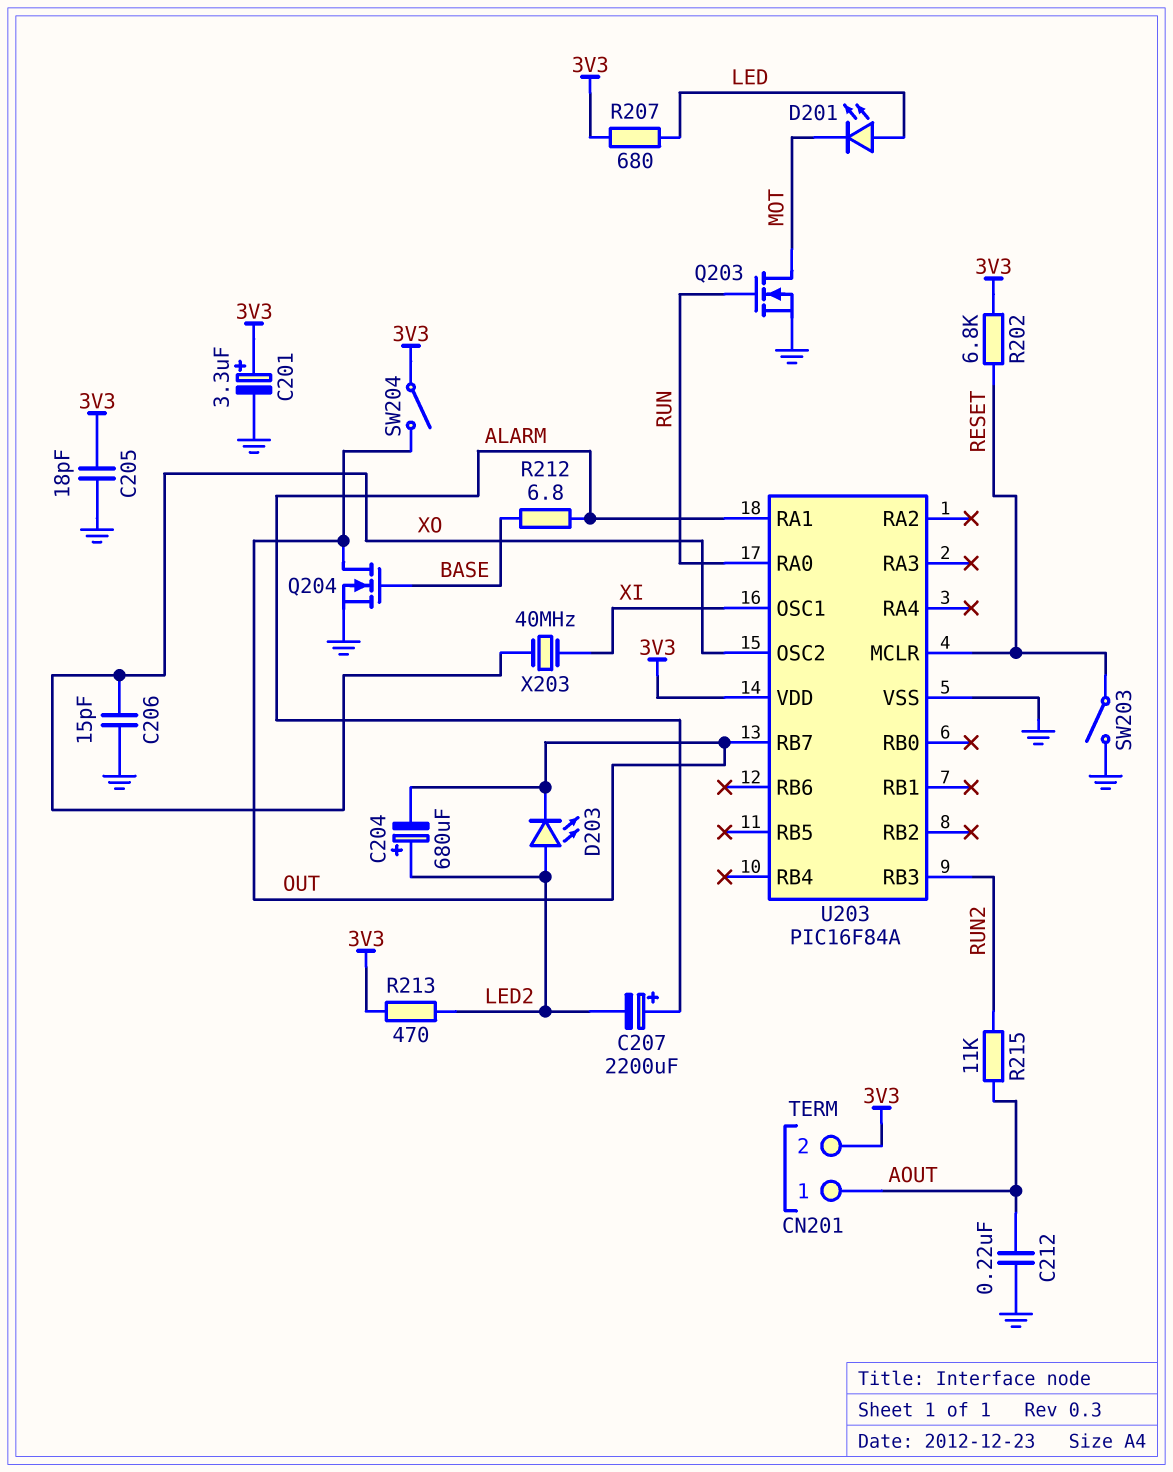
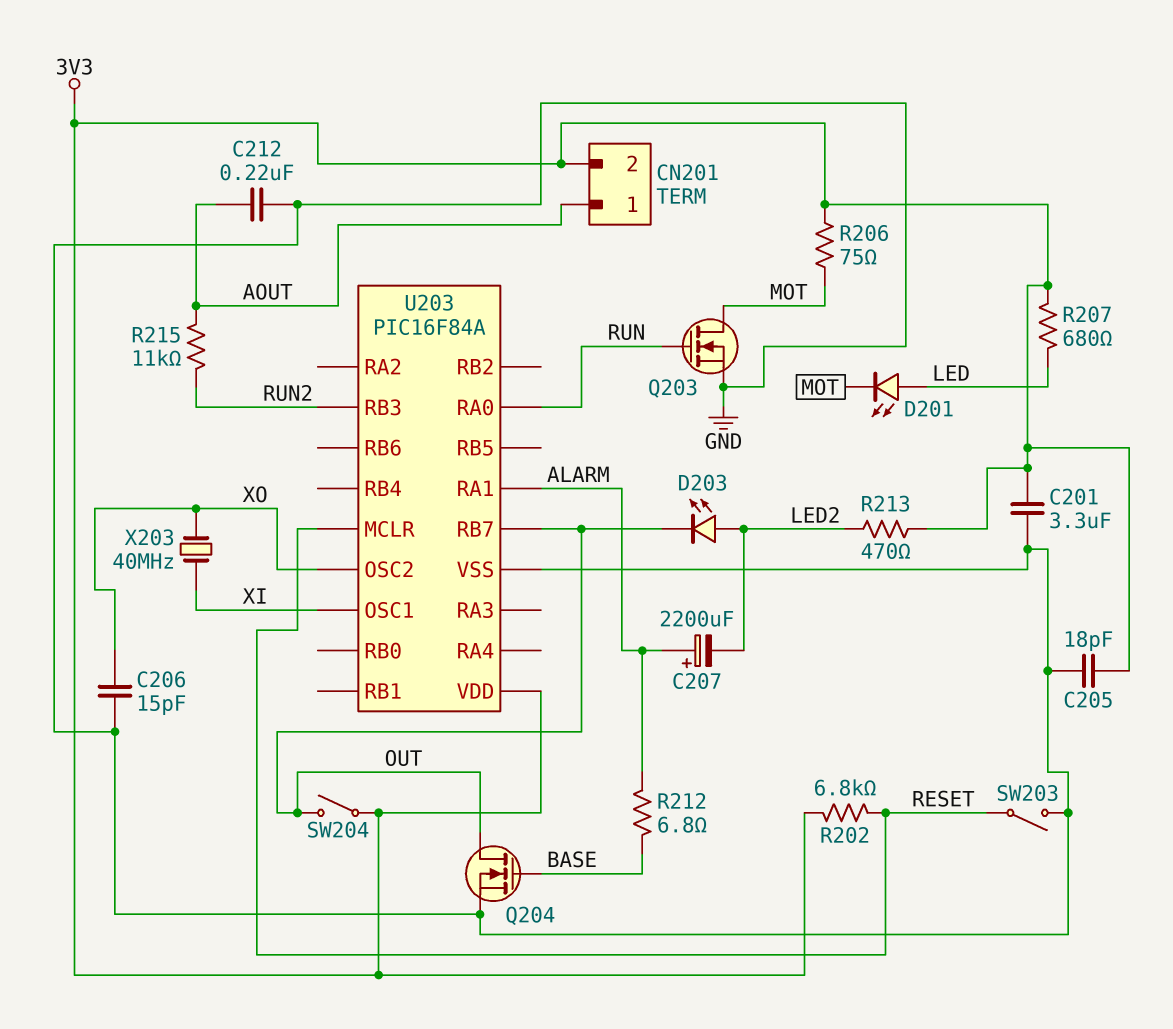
C201: 3.3uF (plus 3V3, minus GND) -> 3.3uF (3V3, GND)
C204: 680uF (plus LED2, minus OUT) -> none
R206: none -> 75 (3V3, MOT)

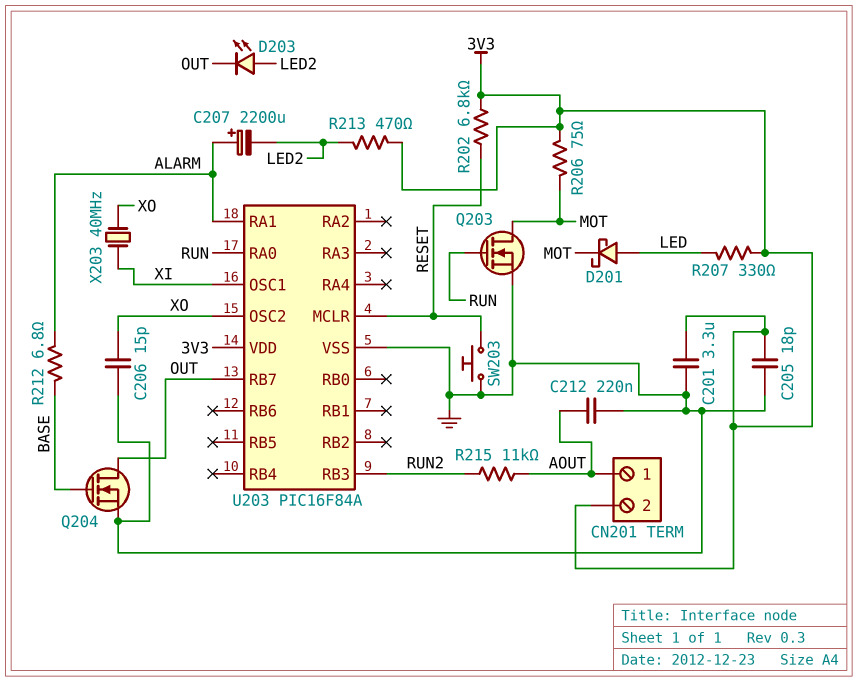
D201: LED (A LED, K MOT) -> schottky (A LED, K MOT)
R207: 680 (3V3, LED) -> 330 (3V3, LED)
SW203: switch (GND, RESET) -> button (GND, RESET)
SW204: switch (3V3, OUT) -> none

